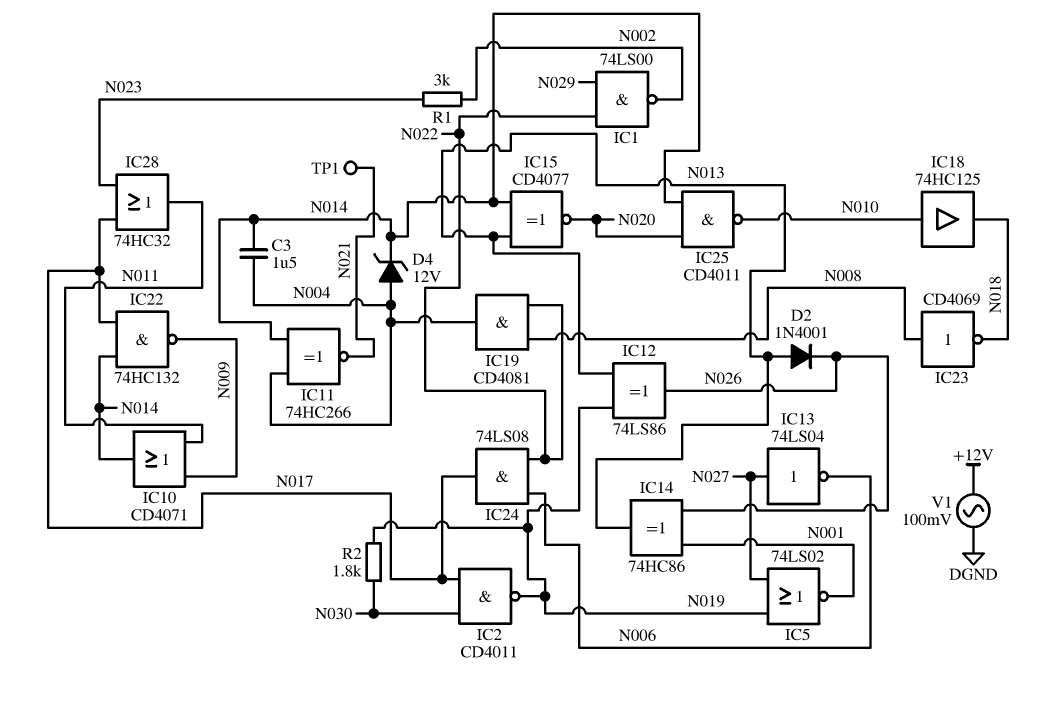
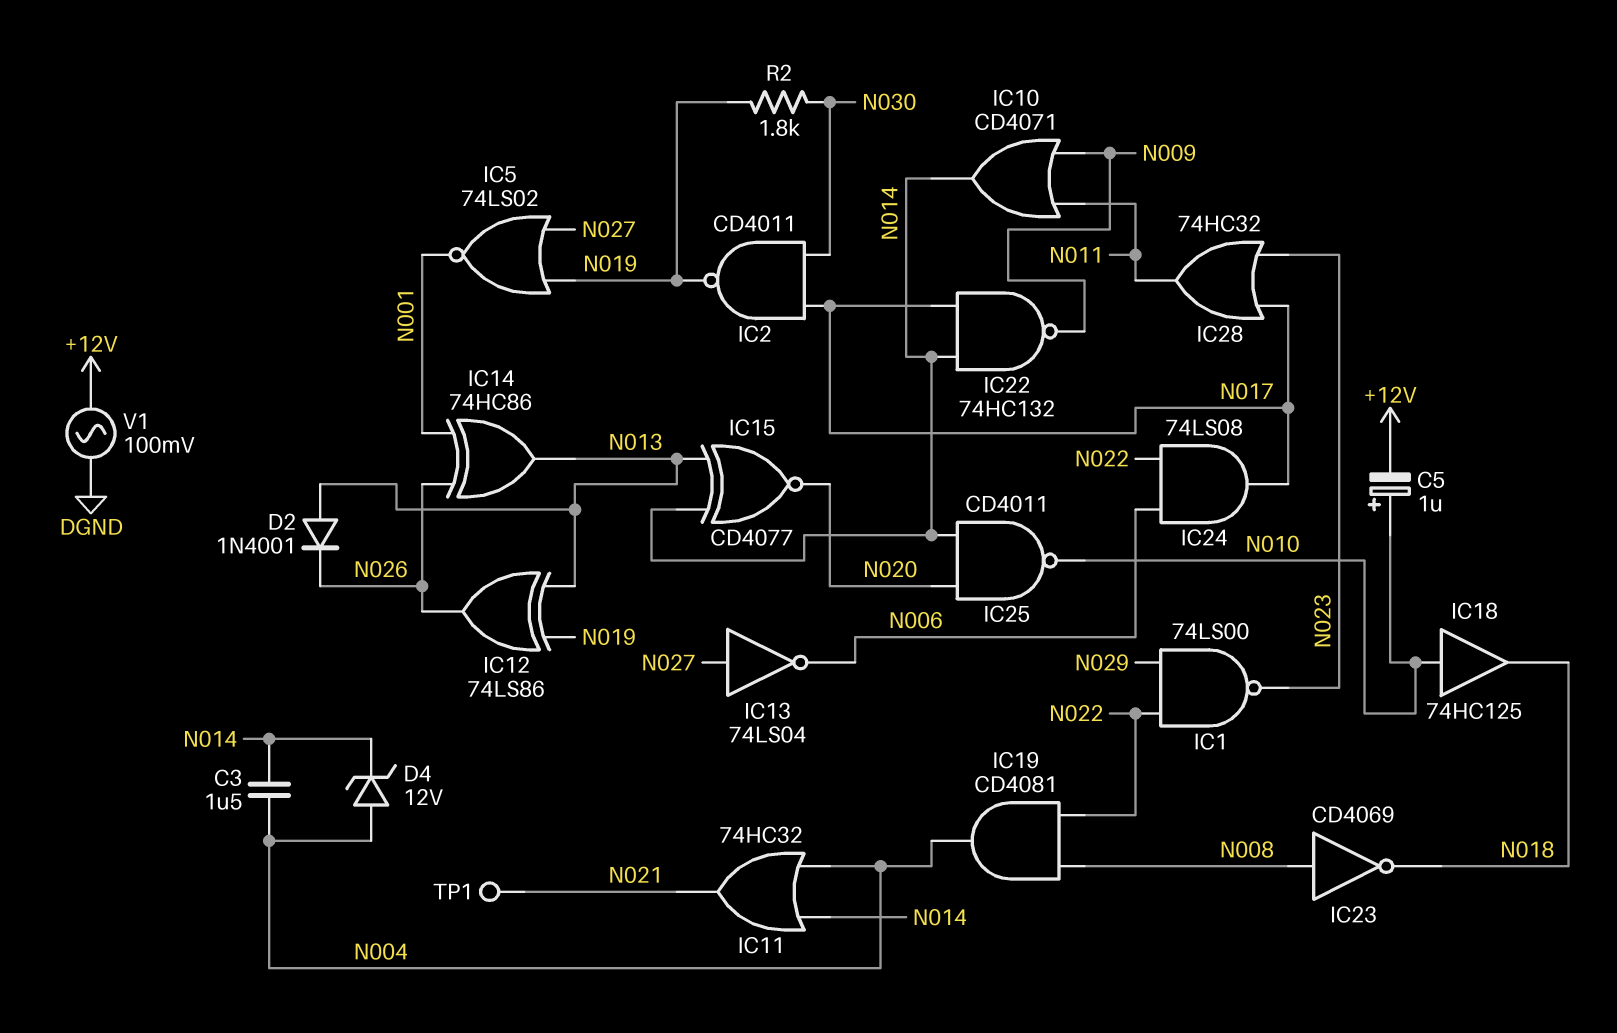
C5: none -> 1uF (plus N010, minus +12V)
IC1: NAND 74LS00 (in N022, in N029, out N002) -> NAND 74LS00 (in N022, in N029, out N023)
IC11: XNOR 74HC266 (in N004, in N014, out N021) -> OR 74HC32 (in N004, in N014, out N021)
R1: 3k (N002, N023) -> none

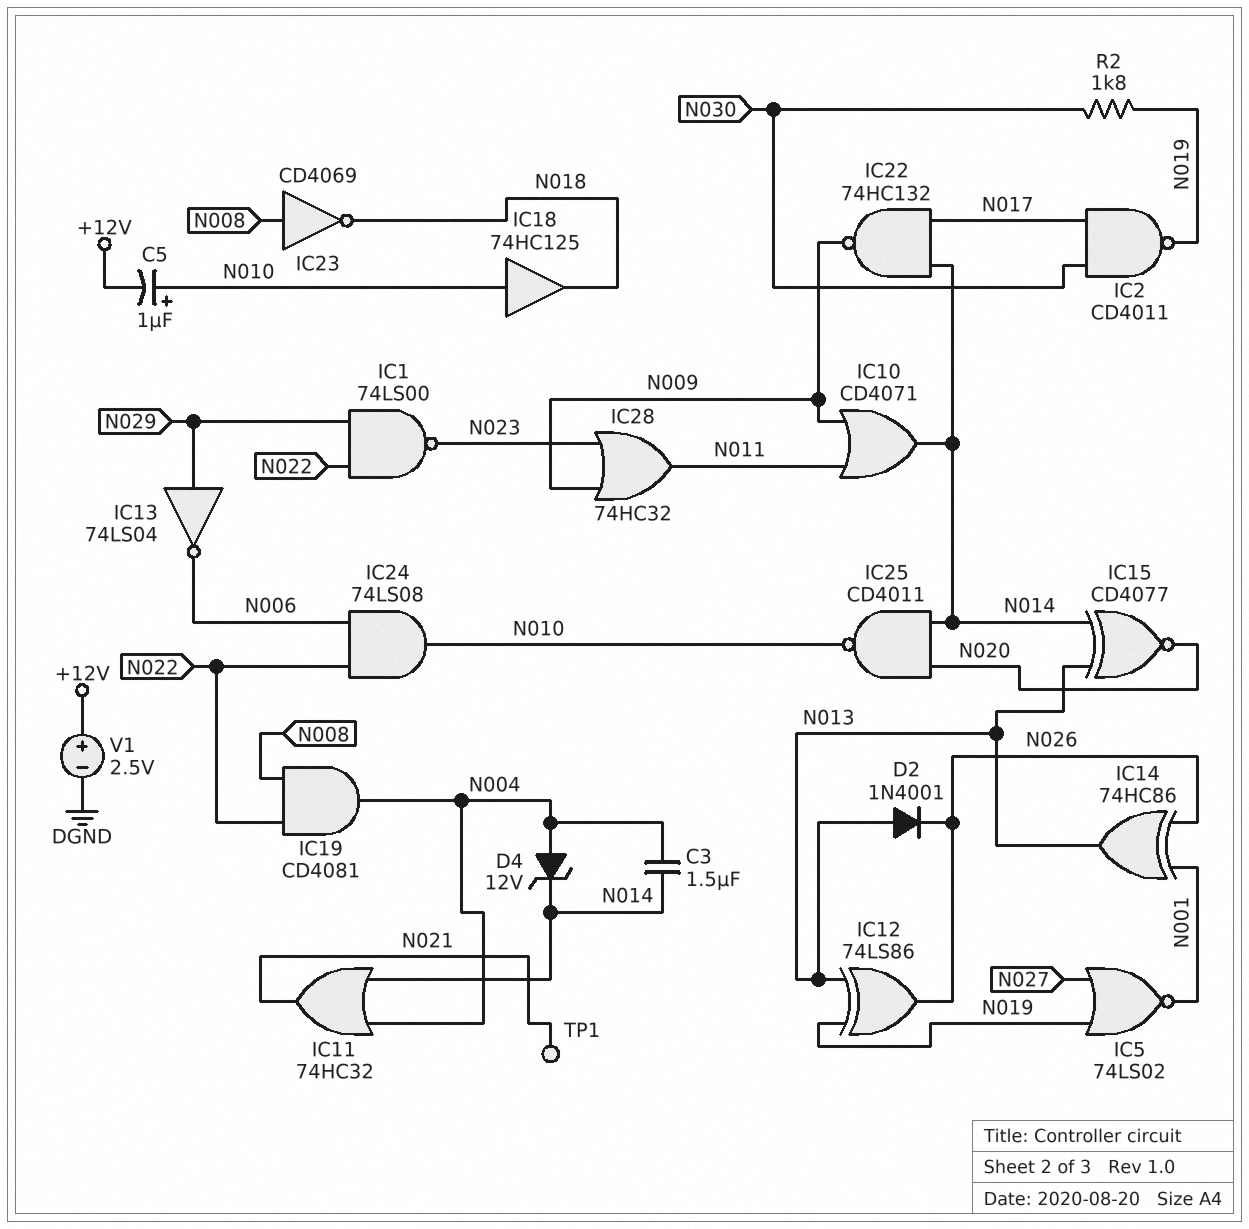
IC13: NOT 74LS04 (in N027, out N006) -> NOT 74LS04 (in N029, out N006)
IC24: AND 74LS08 (in N006, in N022, out N017) -> AND 74LS08 (in N006, in N022, out N010)
IC28: OR 74HC32 (in N017, in N023, out N011) -> OR 74HC32 (in N009, in N023, out N011)
V1: AC 100mV (+12V, DGND) -> 2.5V (plus +12V, minus DGND)

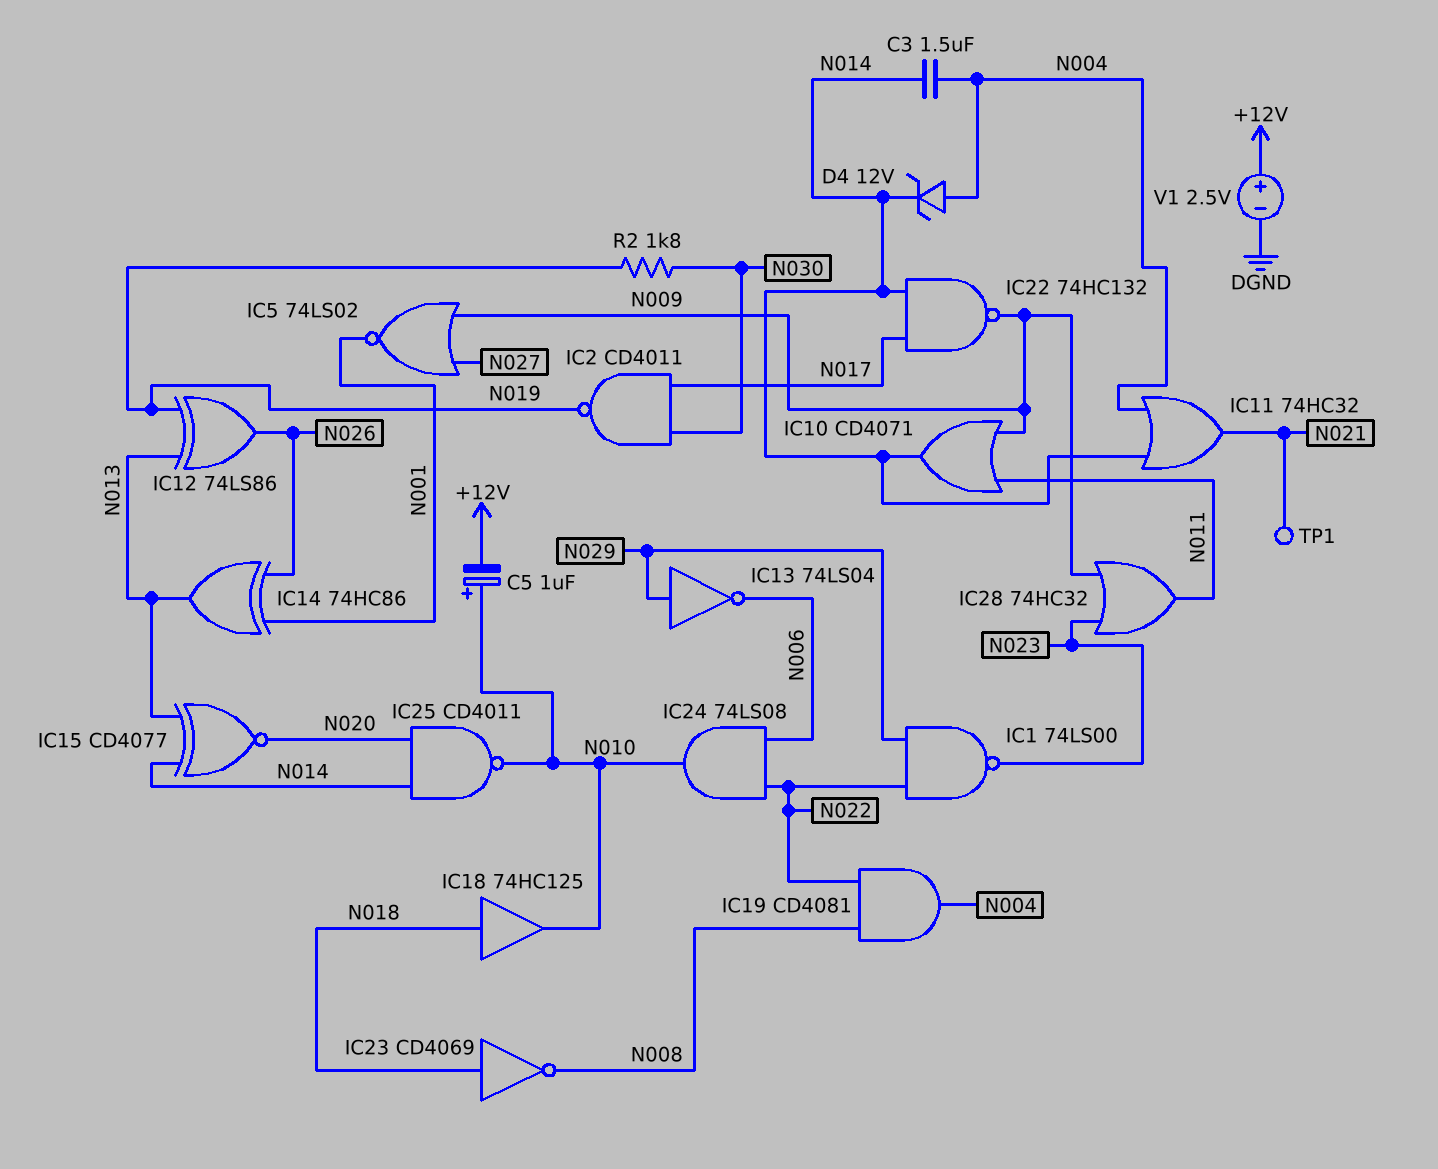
D2: diode 1N4001 (A N013, K N026) -> none
IC5: NOR 74LS02 (in N019, in N027, out N001) -> NOR 74LS02 (in N009, in N027, out N001)
IC18: buffer 74HC125 (in N010, out N018) -> buffer 74HC125 (in N018, out N010)
IC23: NOT CD4069 (in N008, out N018) -> NOT CD4069 (in N018, out N008)

